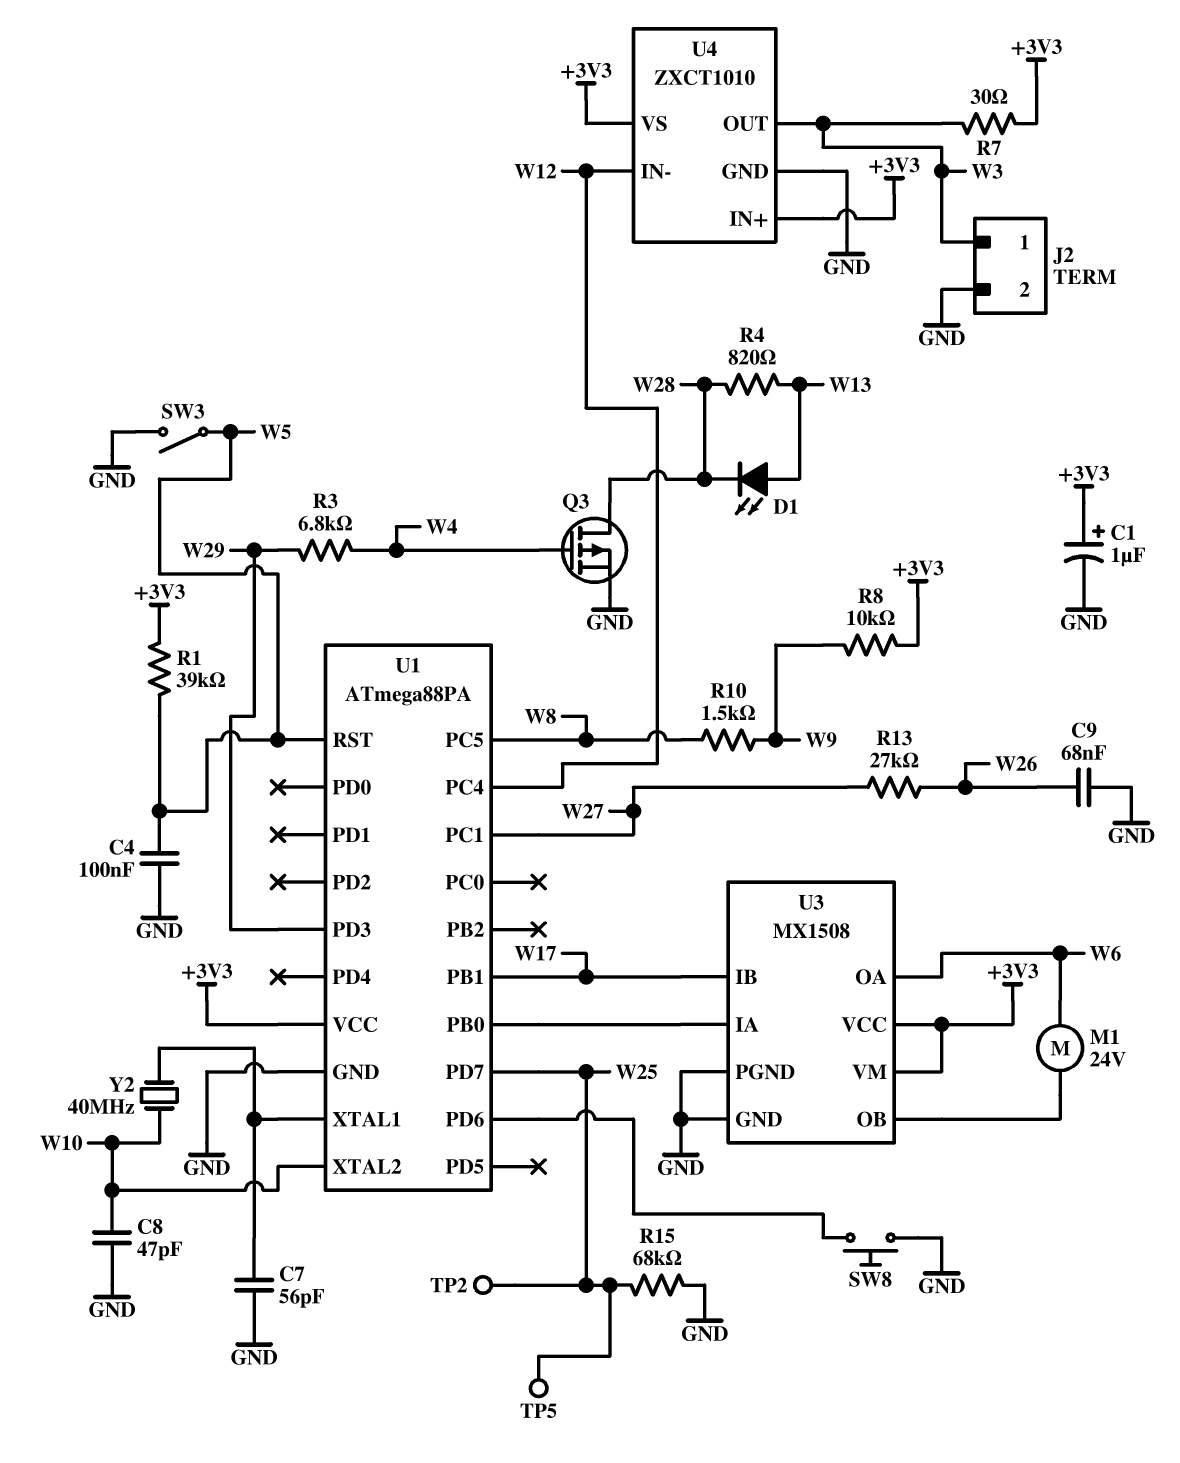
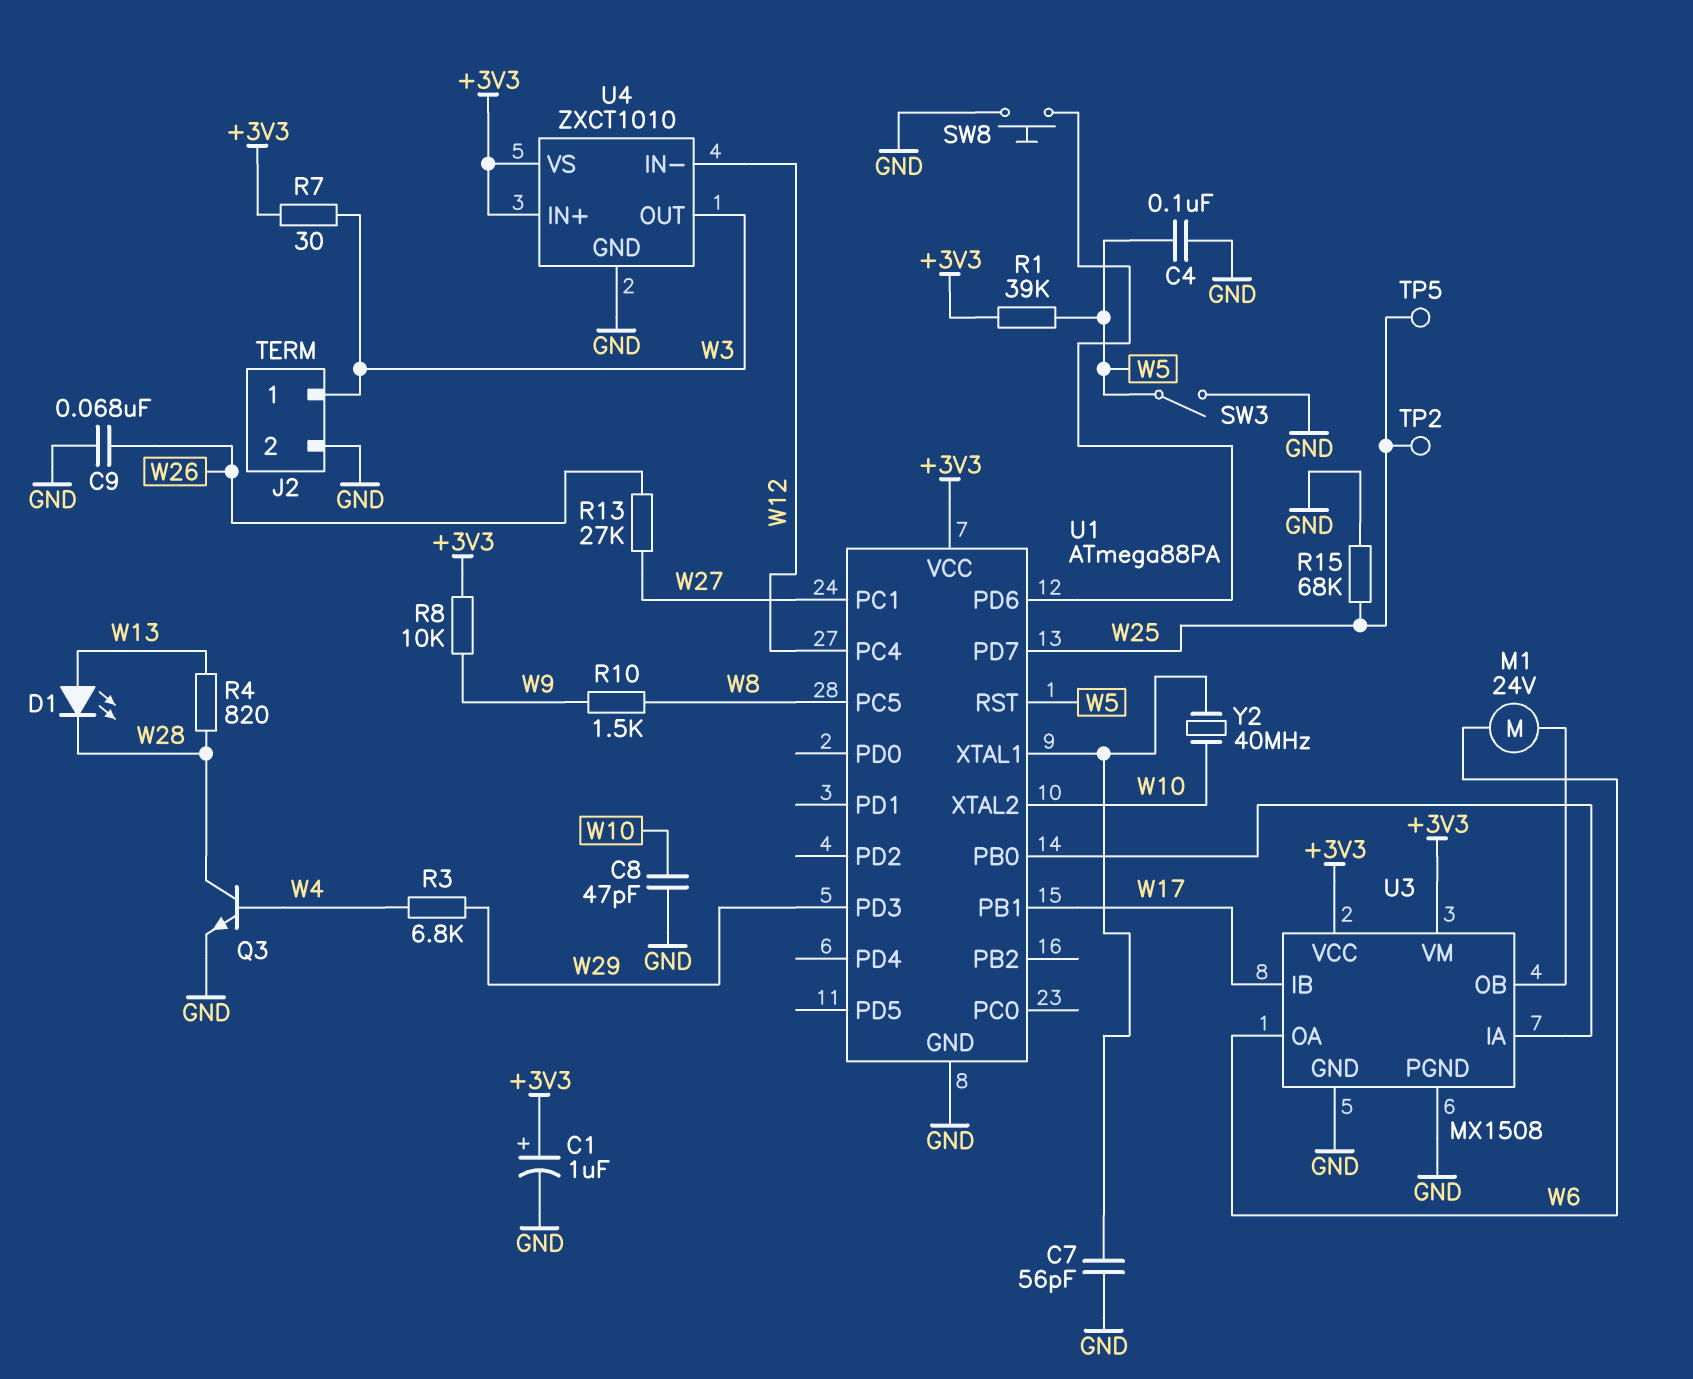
Q3: PMOS (G W4, D W28, S GND) -> NPN (B W4, C W28, E GND)

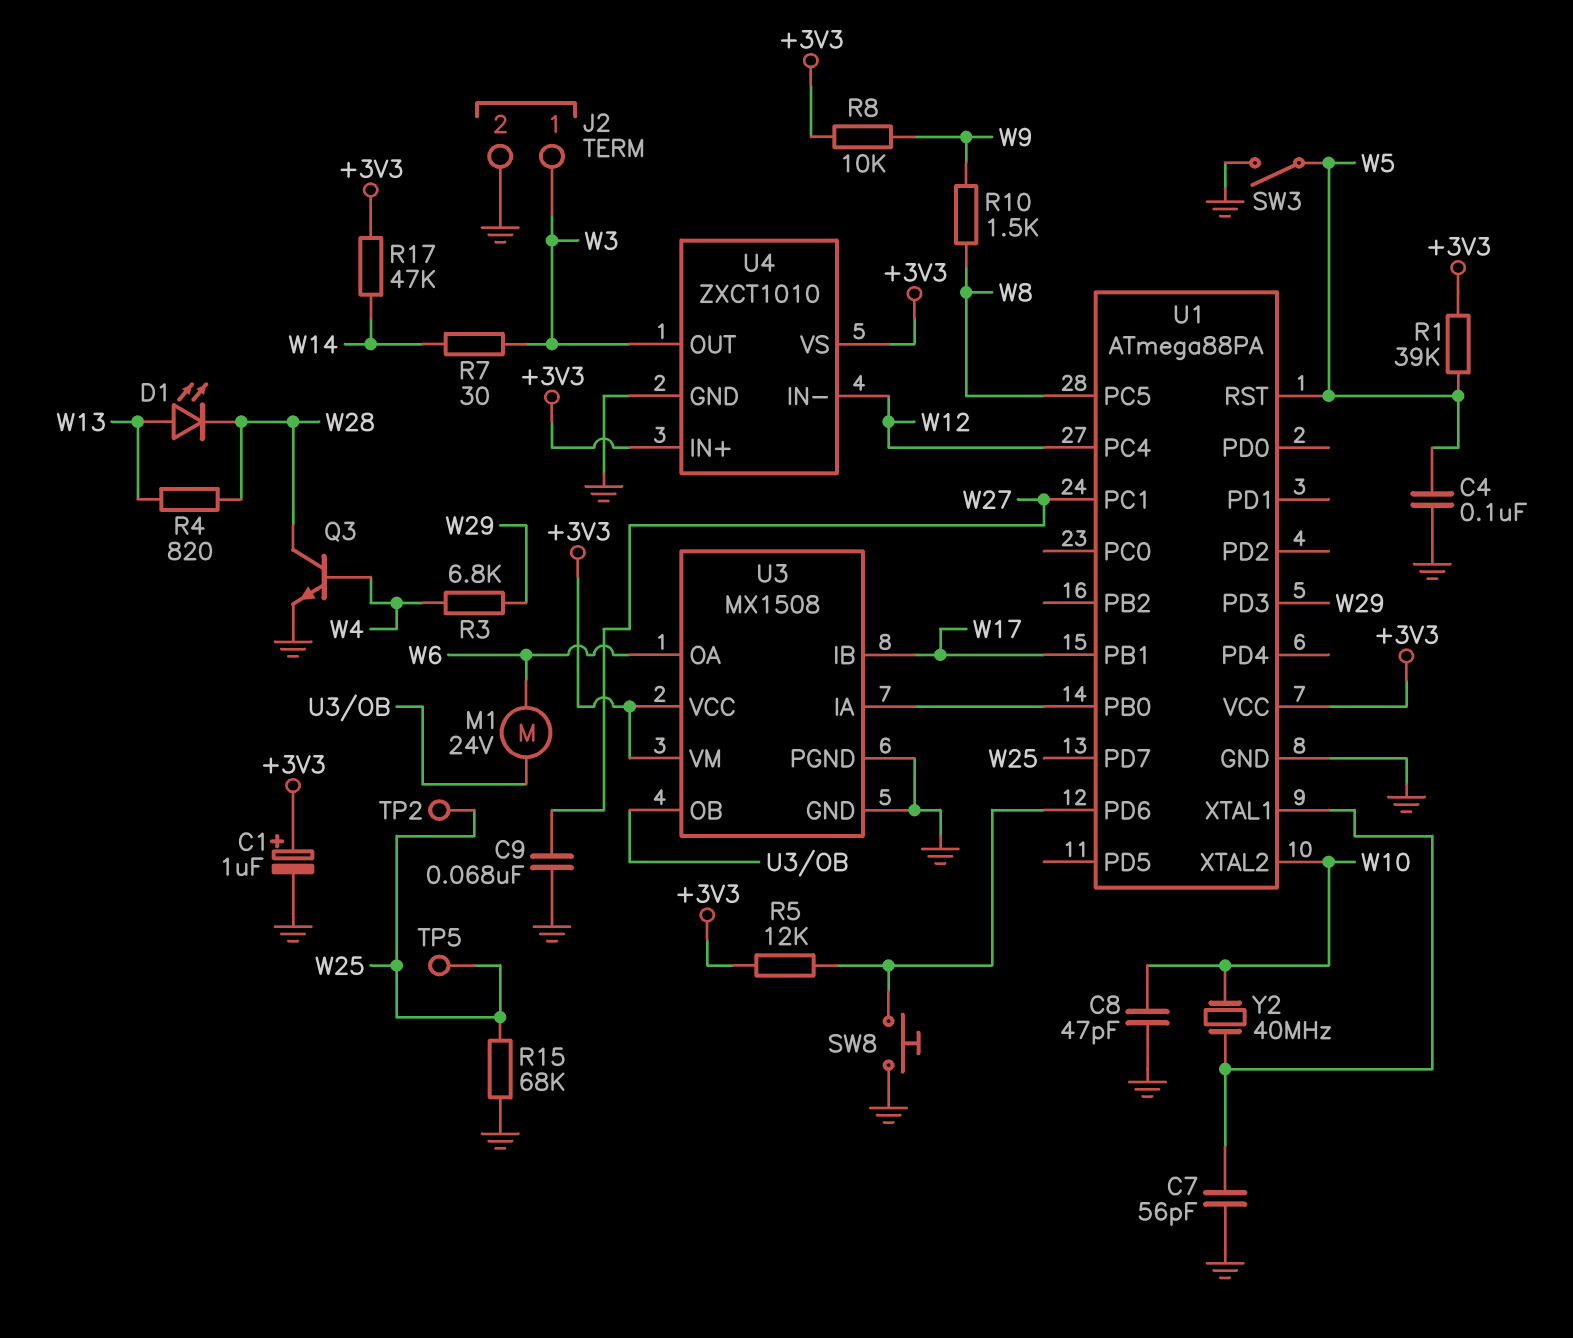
C9: 68nF (GND, W26) -> 68nF (GND, W27)
R5: none -> 12k (+3V3, U1/PD6)
R7: 30 (+3V3, W3) -> 30 (W3, W14)
R13: 27k (W26, W27) -> none
R17: none -> 47k (+3V3, W14)

